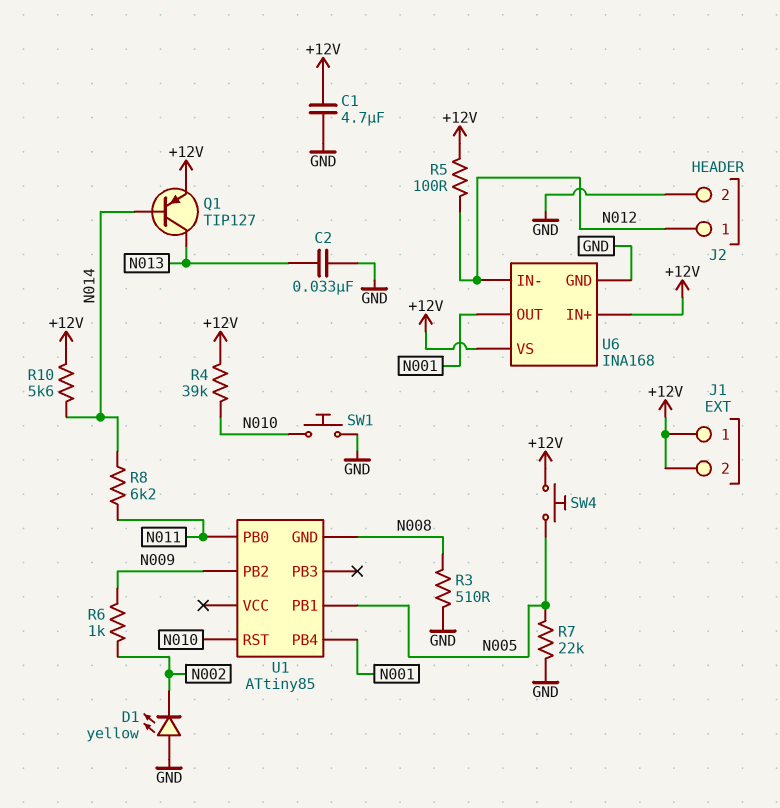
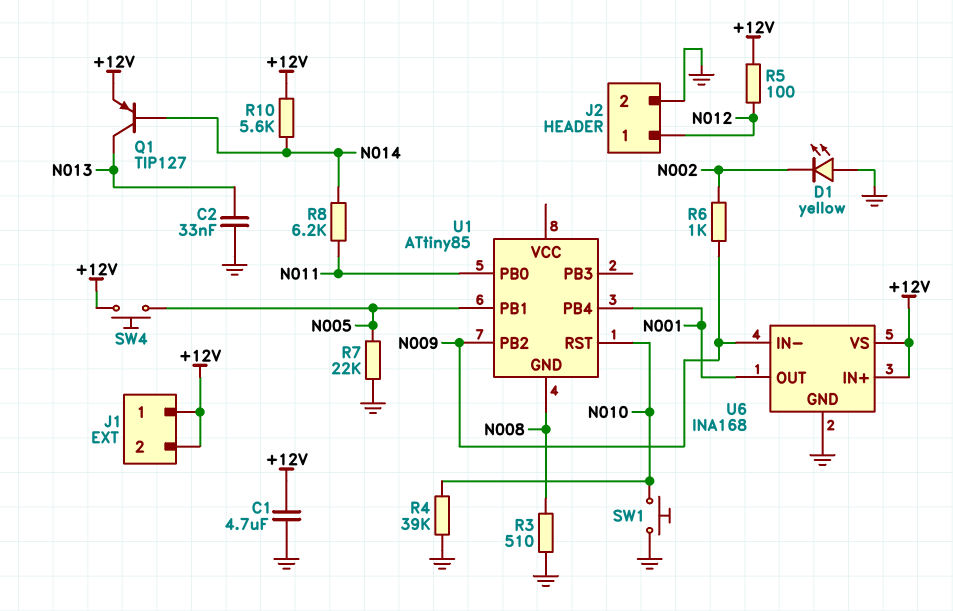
R4: 39k (+12V, N010) -> 39k (GND, N010)
U6 pin IN-: N012 -> N009

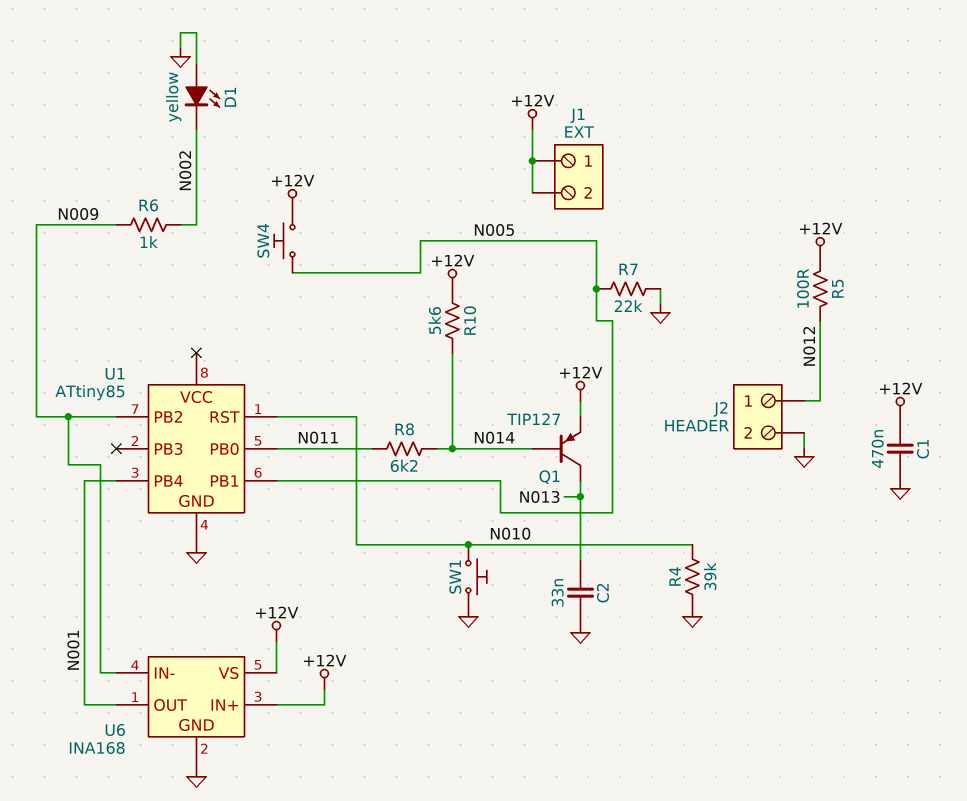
C1: 4.7uF (+12V, GND) -> 470nF (+12V, GND)
R3: 510 (GND, N008) -> none
U1 pin GND: N008 -> GND

